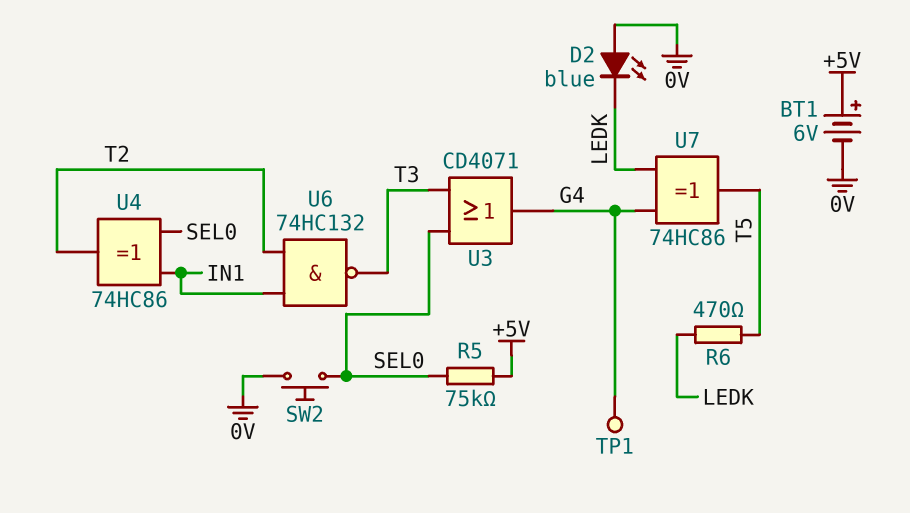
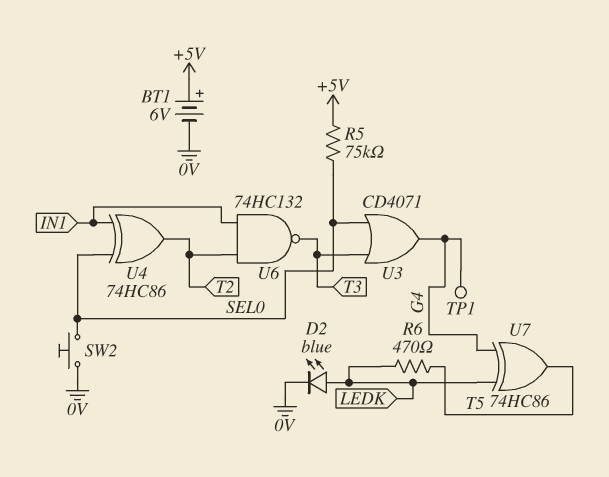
D2: LED blue (A 0V, K LEDK) -> LED blue (A LEDK, K 0V)

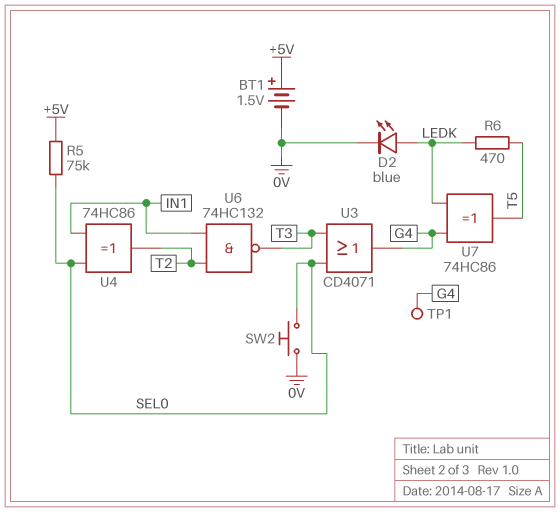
BT1: 6V (plus +5V, minus 0V) -> 1.5V (plus +5V, minus 0V)

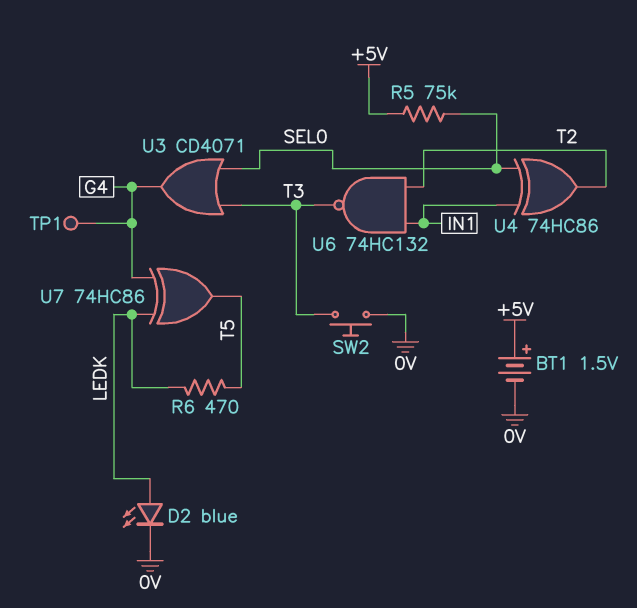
SW2: button (0V, SEL0) -> button (0V, T3)

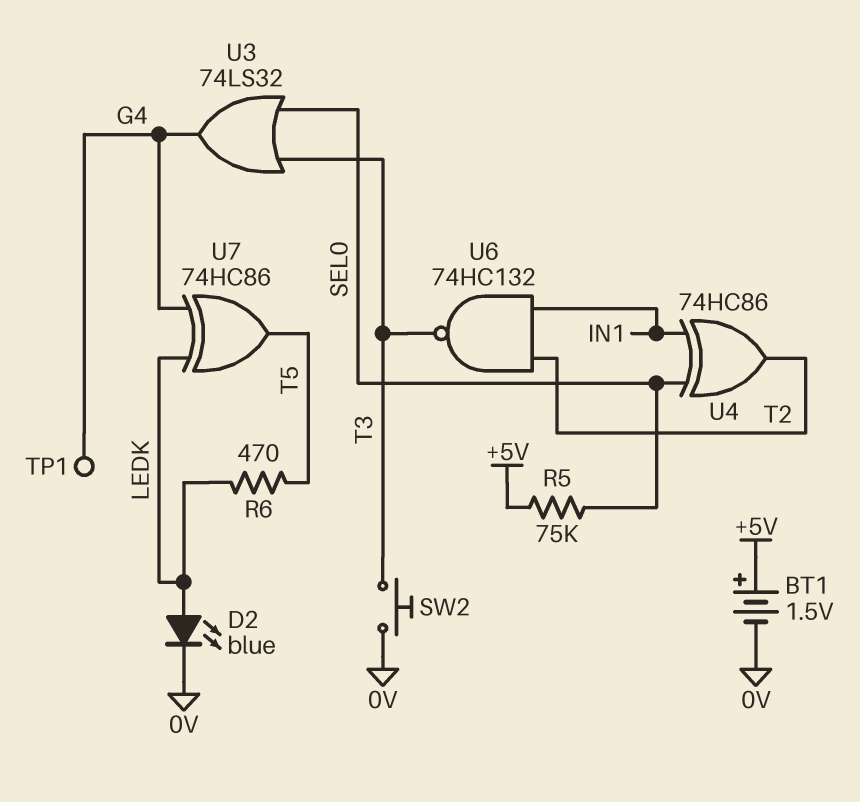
U3: OR CD4071 (in SEL0, in T3, out G4) -> OR 74LS32 (in SEL0, in T3, out G4)

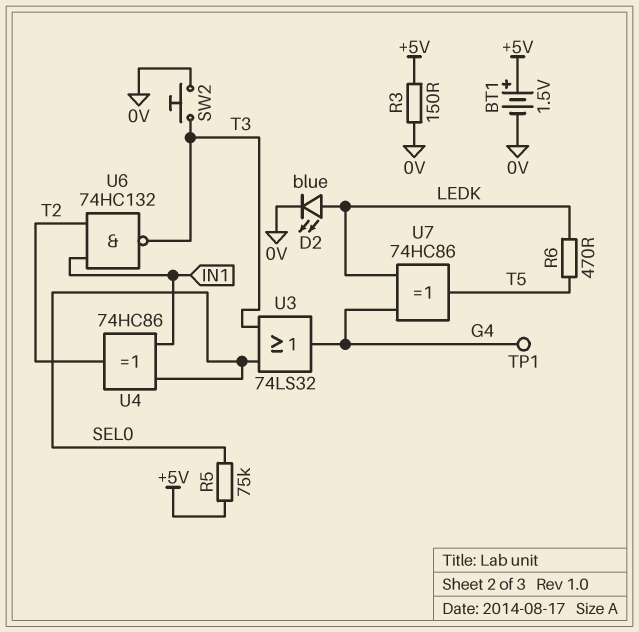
R3: none -> 150 (+5V, 0V)

